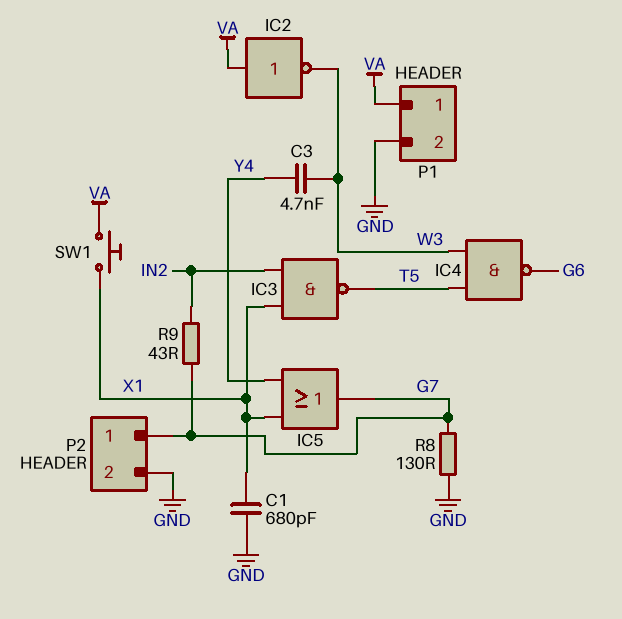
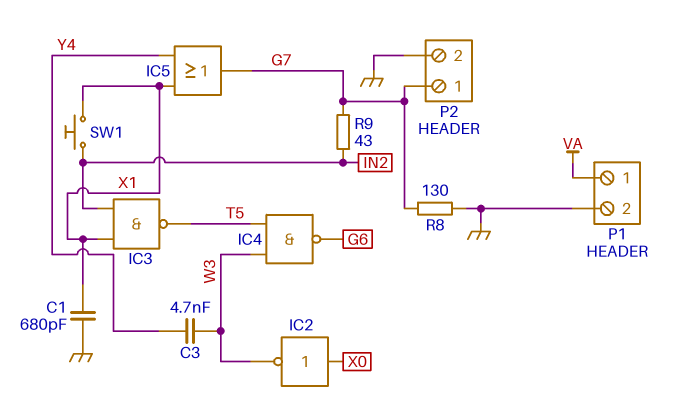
IC2: NOT (in VA, out W3) -> NOT (in X0, out W3)
SW1: button (VA, X1) -> button (IN2, X1)

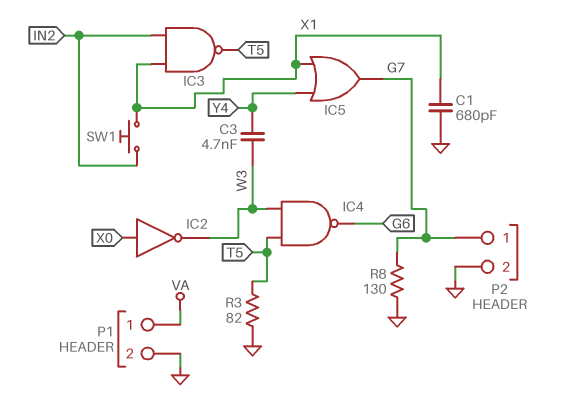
R3: none -> 82 (GND, T5)
R9: 43 (G7, IN2) -> none

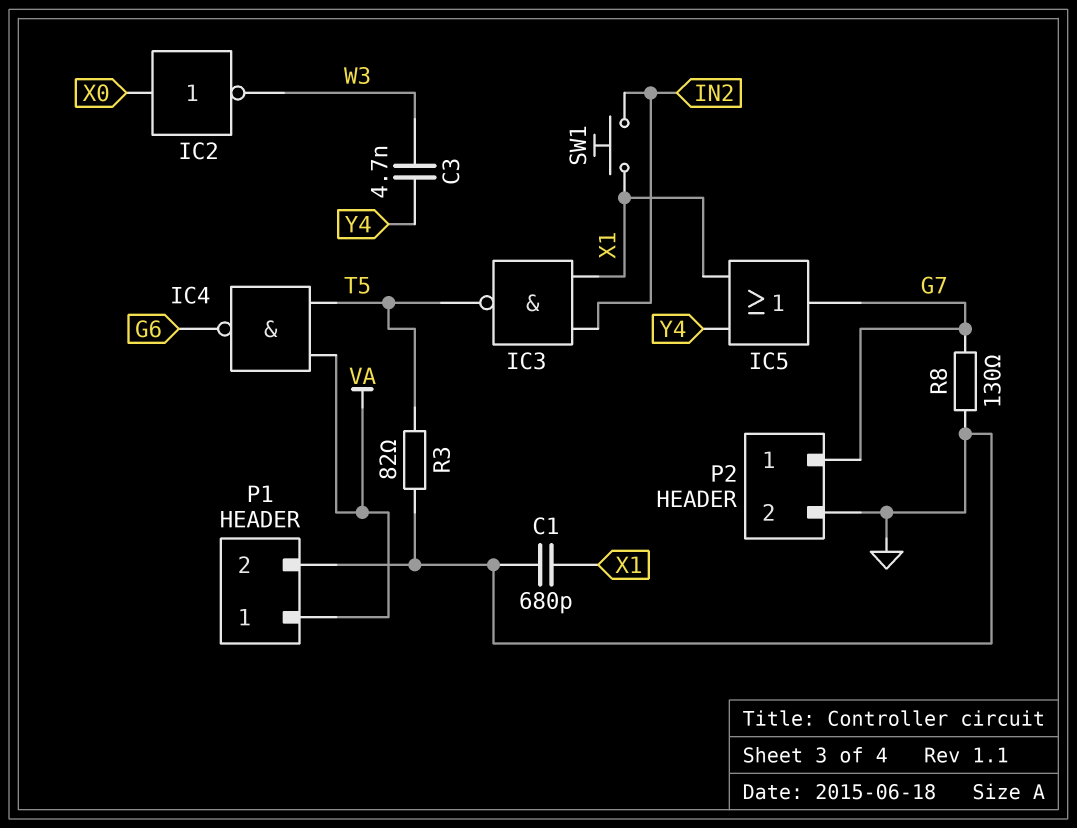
IC4: NAND (in T5, in W3, out G6) -> NAND (in T5, in VA, out G6)

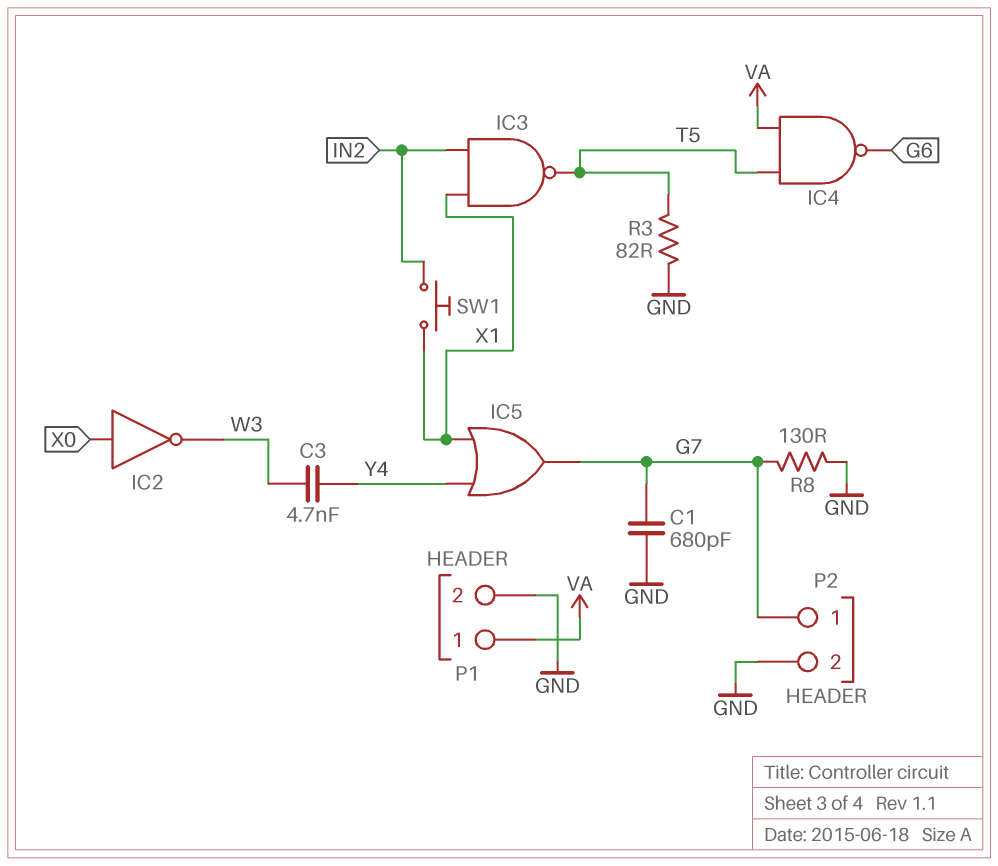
C1: 680pF (GND, X1) -> 680pF (G7, GND)

